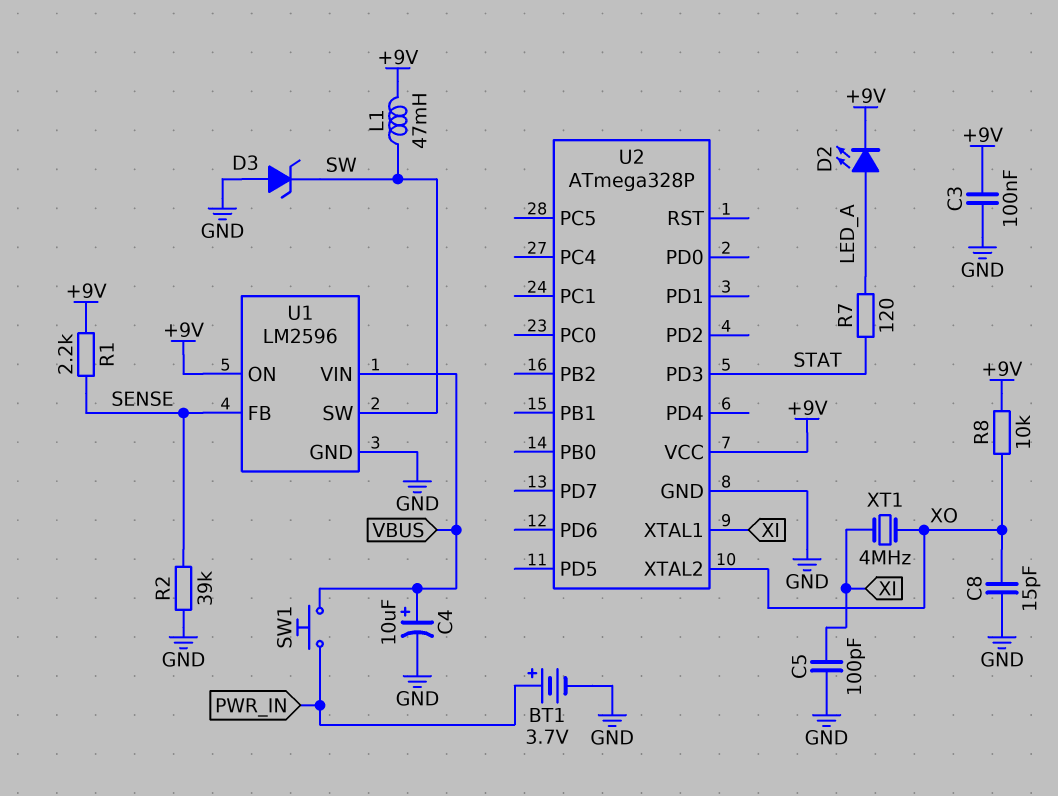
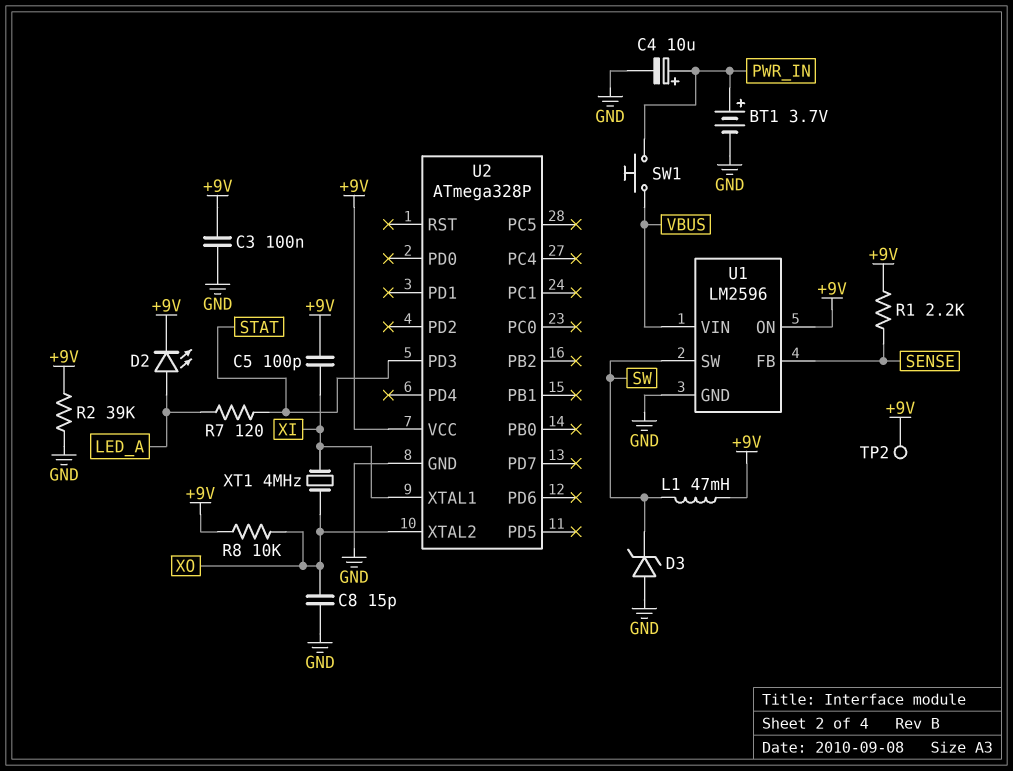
C4: 10uF (plus VBUS, minus GND) -> 10uF (plus PWR_IN, minus GND)
C5: 100pF (GND, XI) -> 100pF (+9V, XI)
R2: 39k (GND, SENSE) -> 39k (+9V, GND)
TP2: none -> test point (+9V)

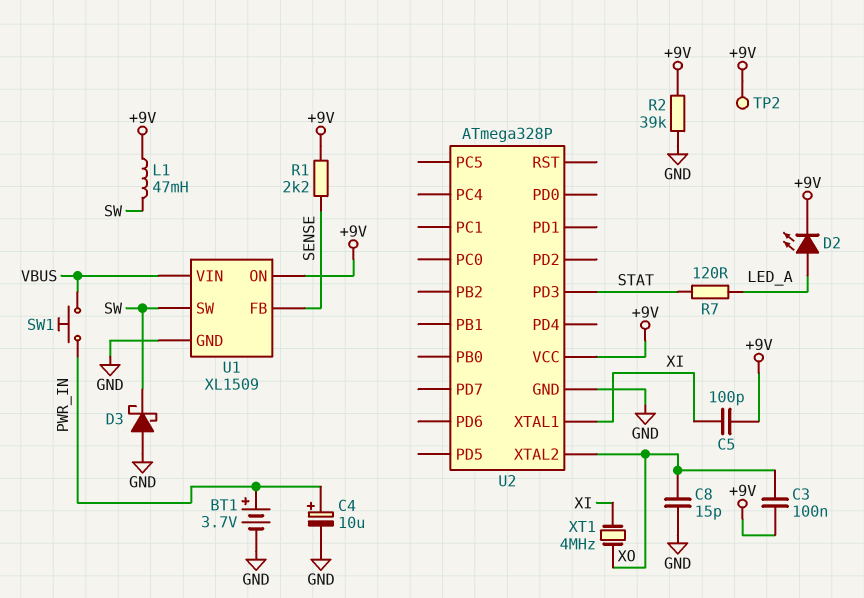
C3: 100nF (+9V, GND) -> 100nF (+9V, XO)
D3: zener (A GND, K SW) -> schottky (A GND, K SW)
R8: 10k (+9V, XO) -> none
U1: LM2596 -> XL1509

